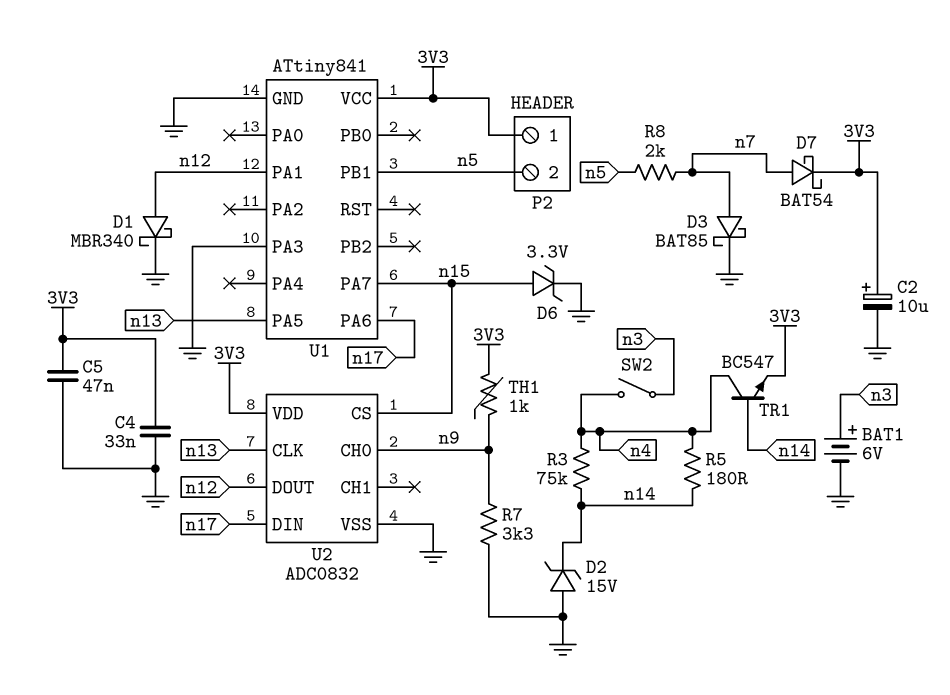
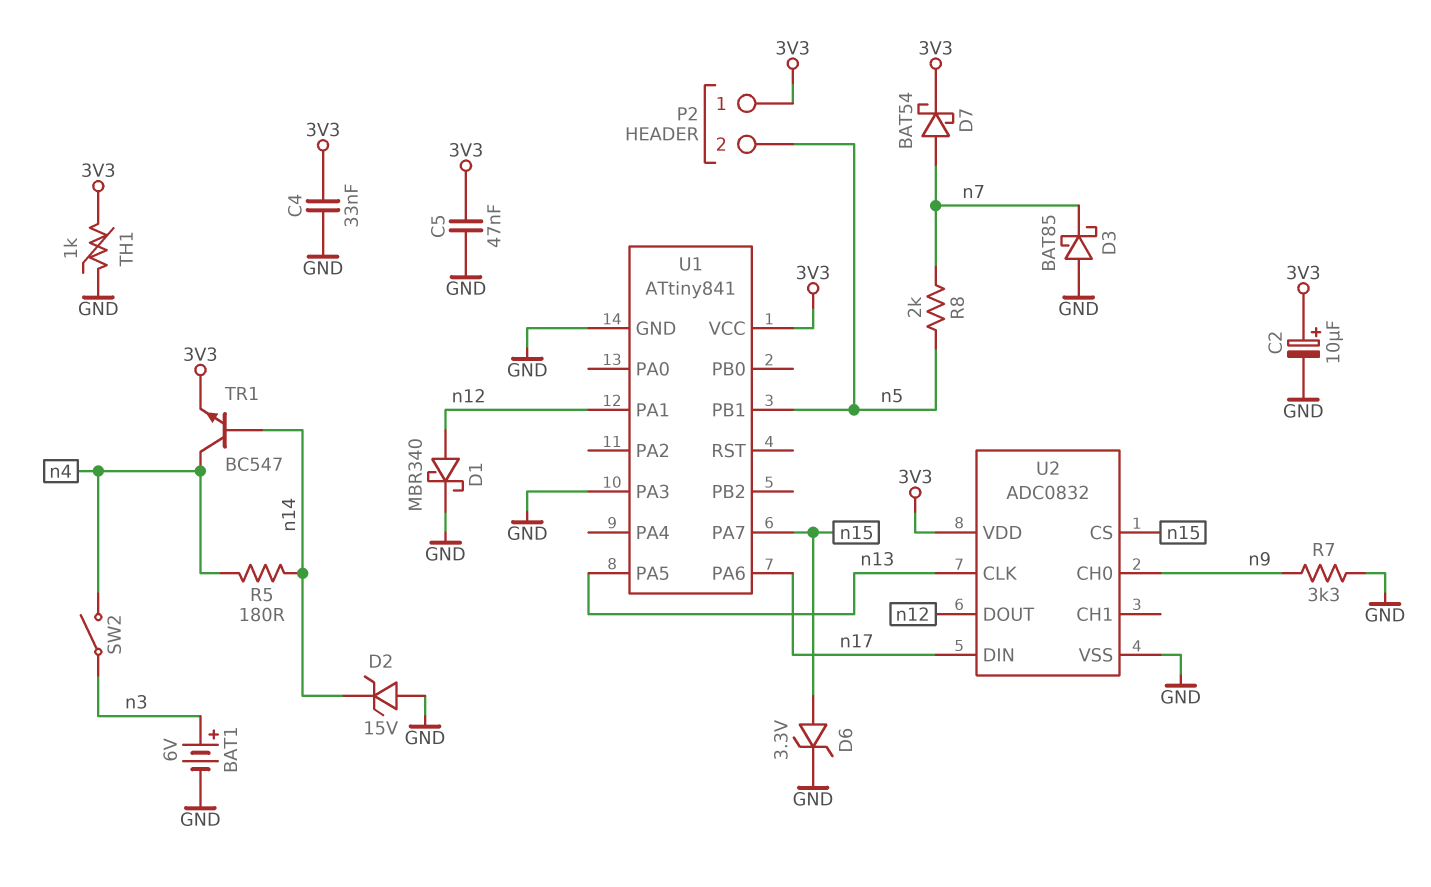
D3: schottky BAT85 (A n7, K GND) -> schottky BAT85 (A GND, K n7)
R3: 75k (n4, n14) -> none
TH1: 1k (3V3, n9) -> 1k (3V3, GND)

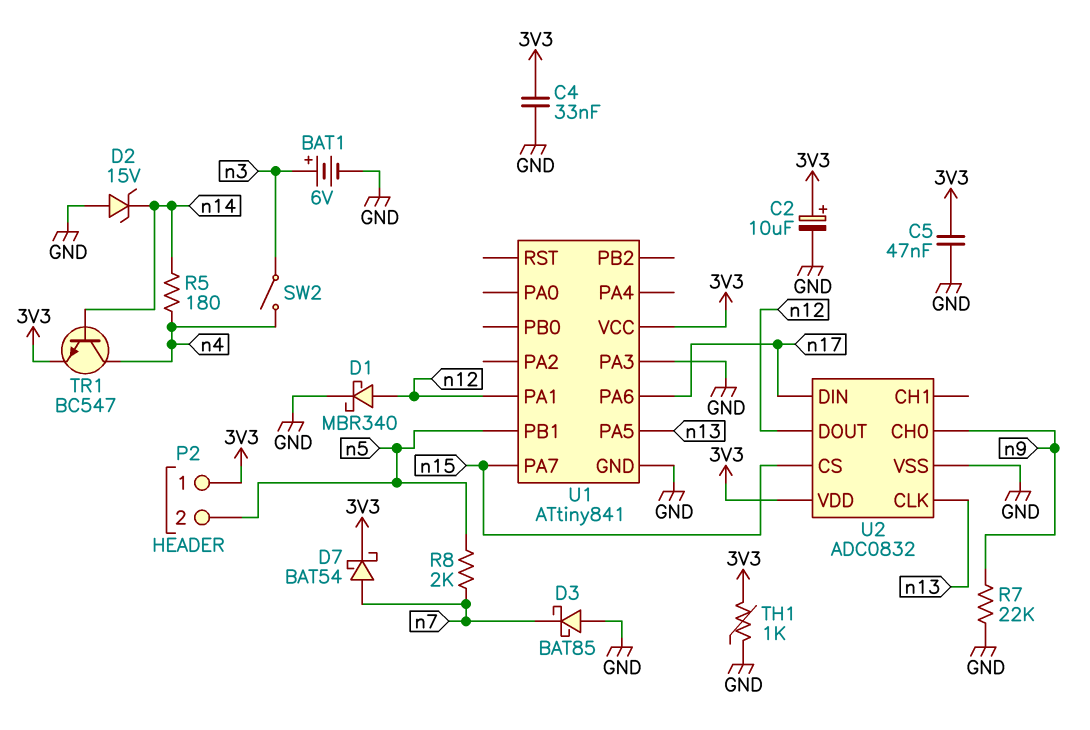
D6: zener 3.3V (A n15, K GND) -> none
R7: 3.3k (GND, n9) -> 22k (GND, n9)

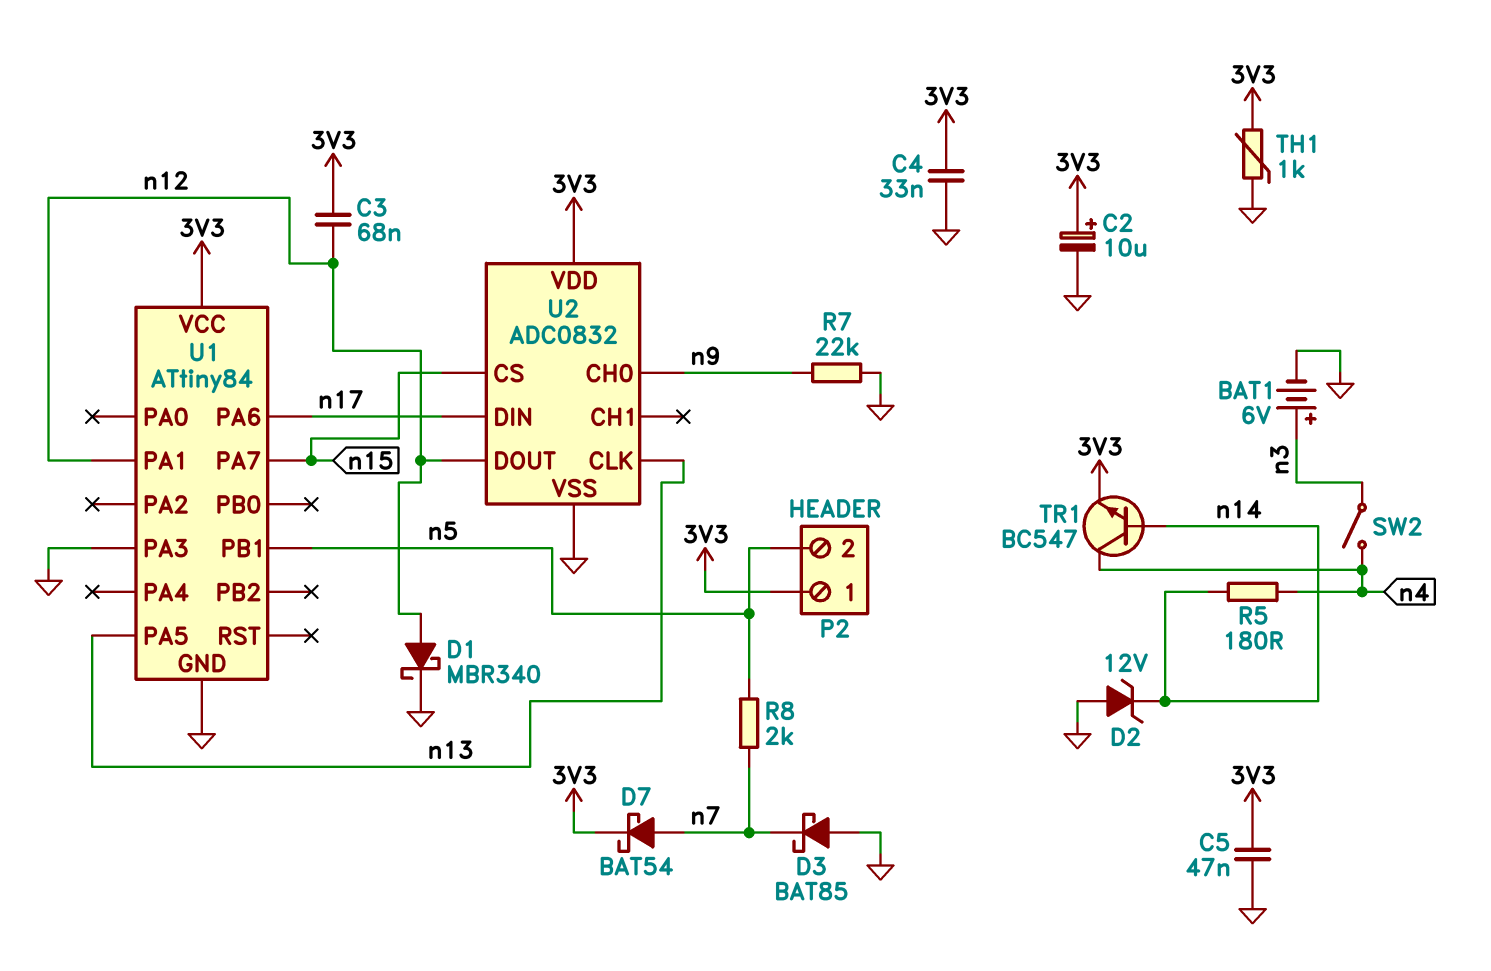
C3: none -> 68nF (3V3, n12)
D2: zener 15V (A GND, K n14) -> zener 12V (A GND, K n14)
U1: ATtiny841 -> ATtiny84

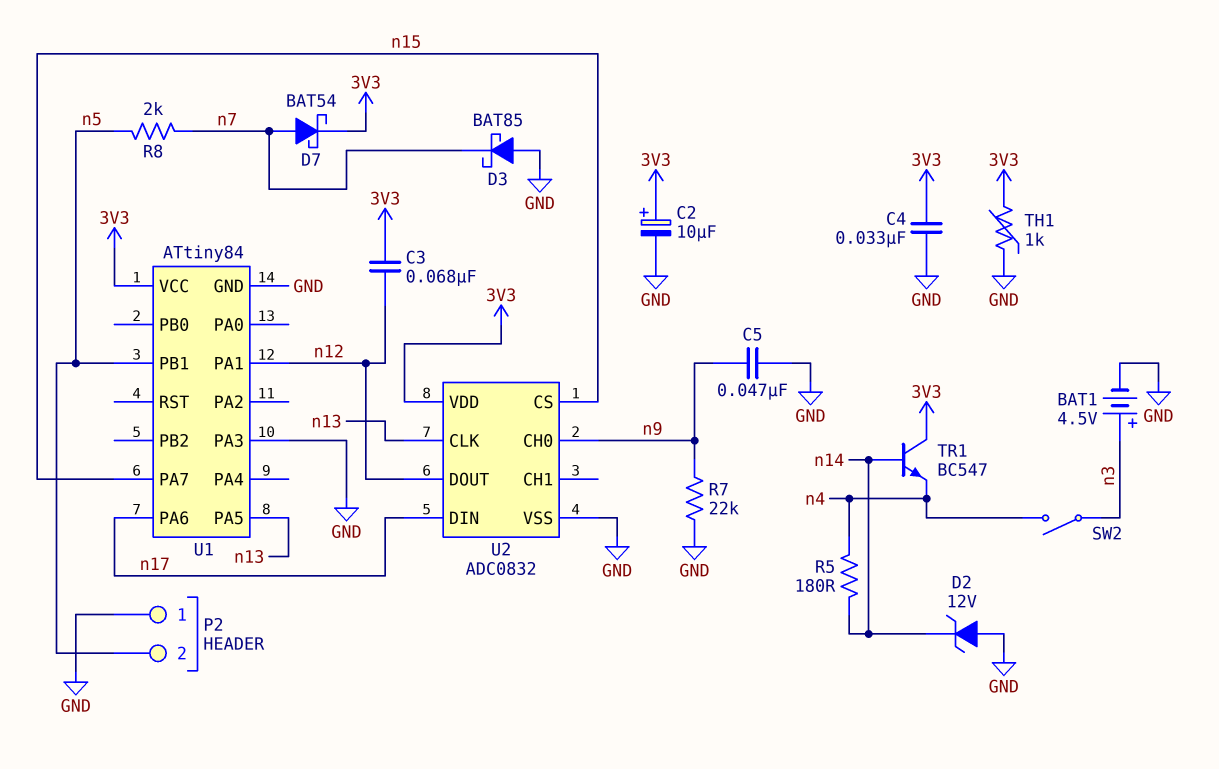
BAT1: 6V (plus n3, minus GND) -> 4.5V (plus n3, minus GND)
C5: 47nF (3V3, GND) -> 47nF (GND, n9)
D1: schottky MBR340 (A n12, K GND) -> none
P2 pin 1: 3V3 -> GND
TR1: NPN BC547 (B n14, C n4, E 3V3) -> NPN BC547 (B n14, C 3V3, E n4)

